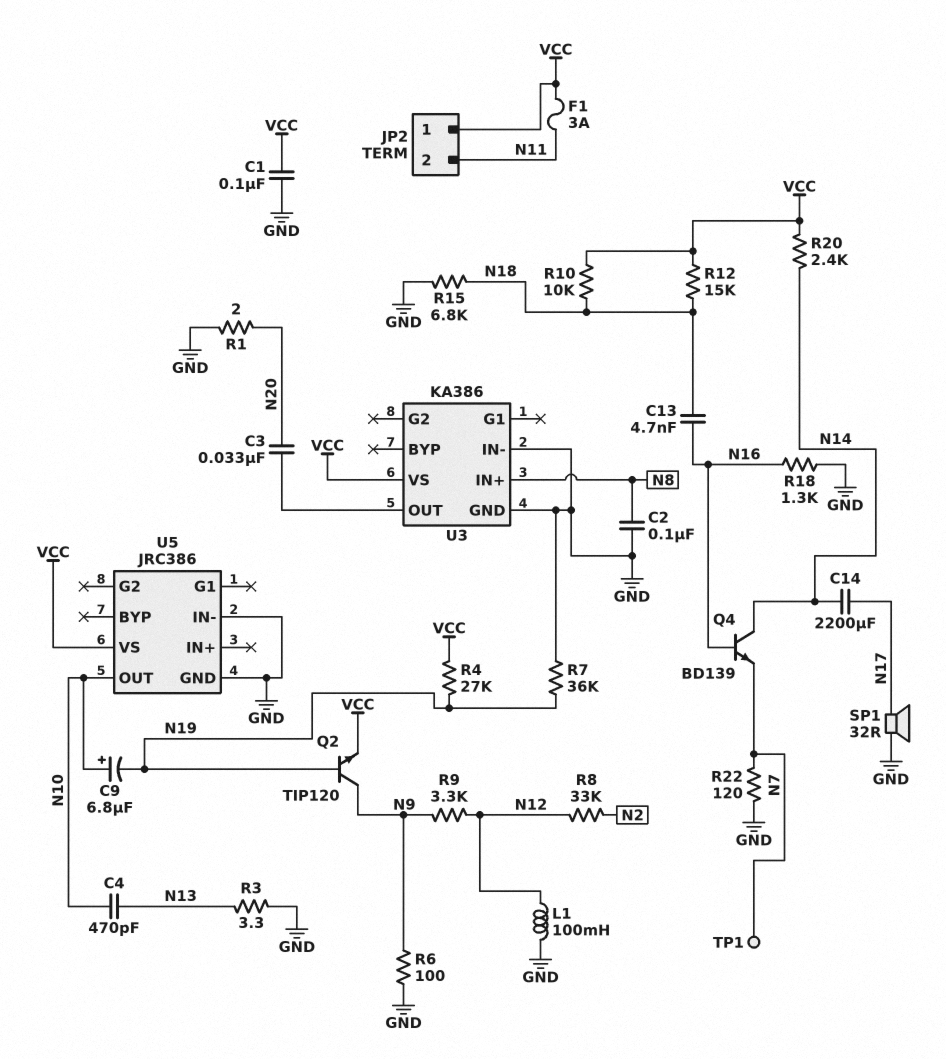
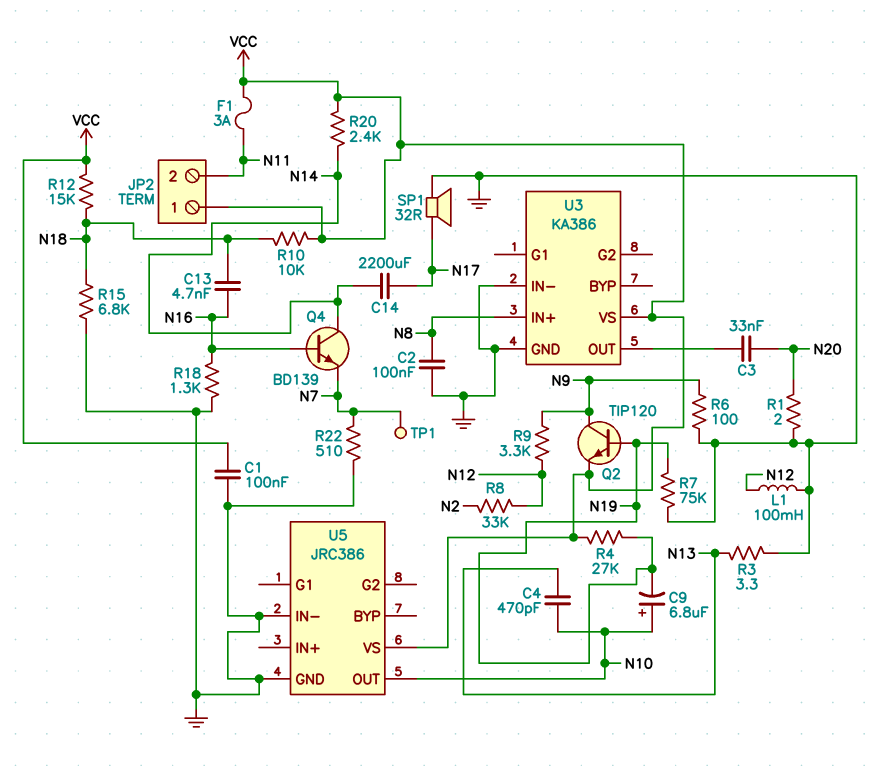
R7: 36k (GND, N19) -> 75k (GND, N19)
R22: 120 (GND, N7) -> 510 (GND, N7)

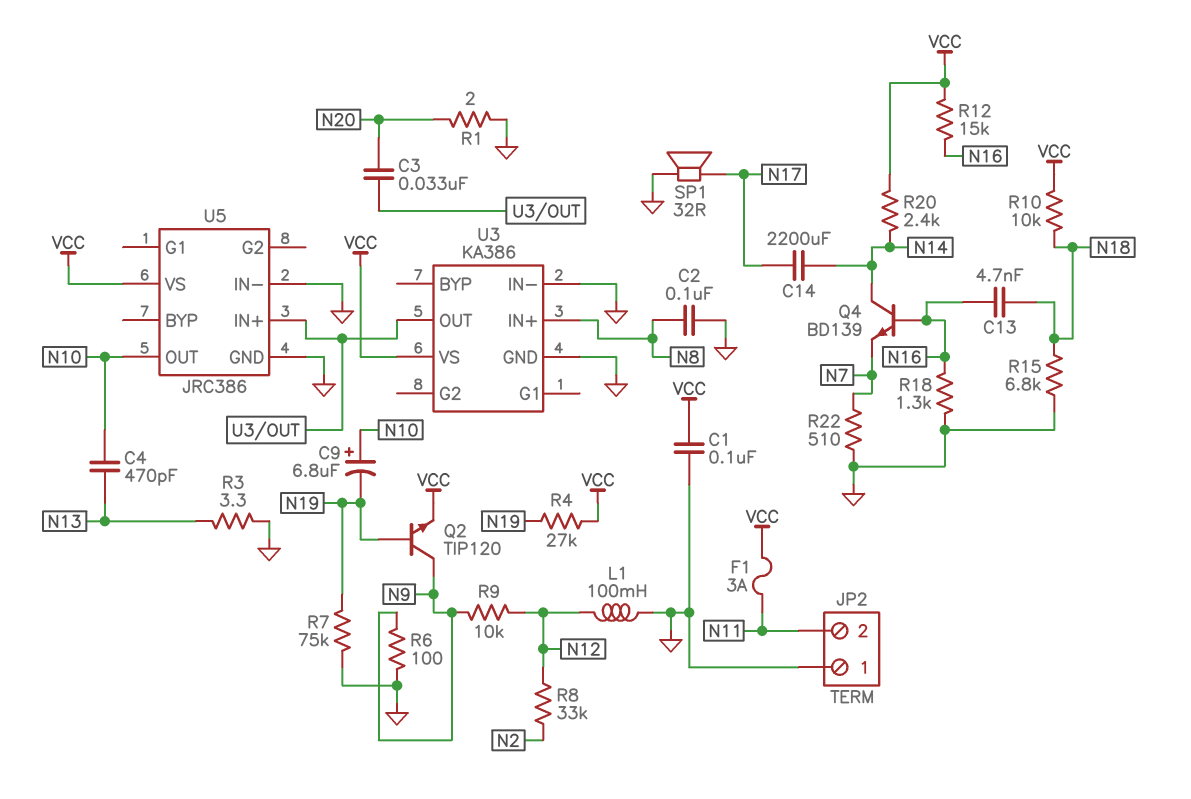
JP2 pin 1: VCC -> GND
R9: 3.3k (N9, N12) -> 10k (N9, N12)
R12: 15k (N18, VCC) -> 15k (N16, VCC)
TP1: test point (N7) -> none
U5 pin IN+: none -> U3/OUT

